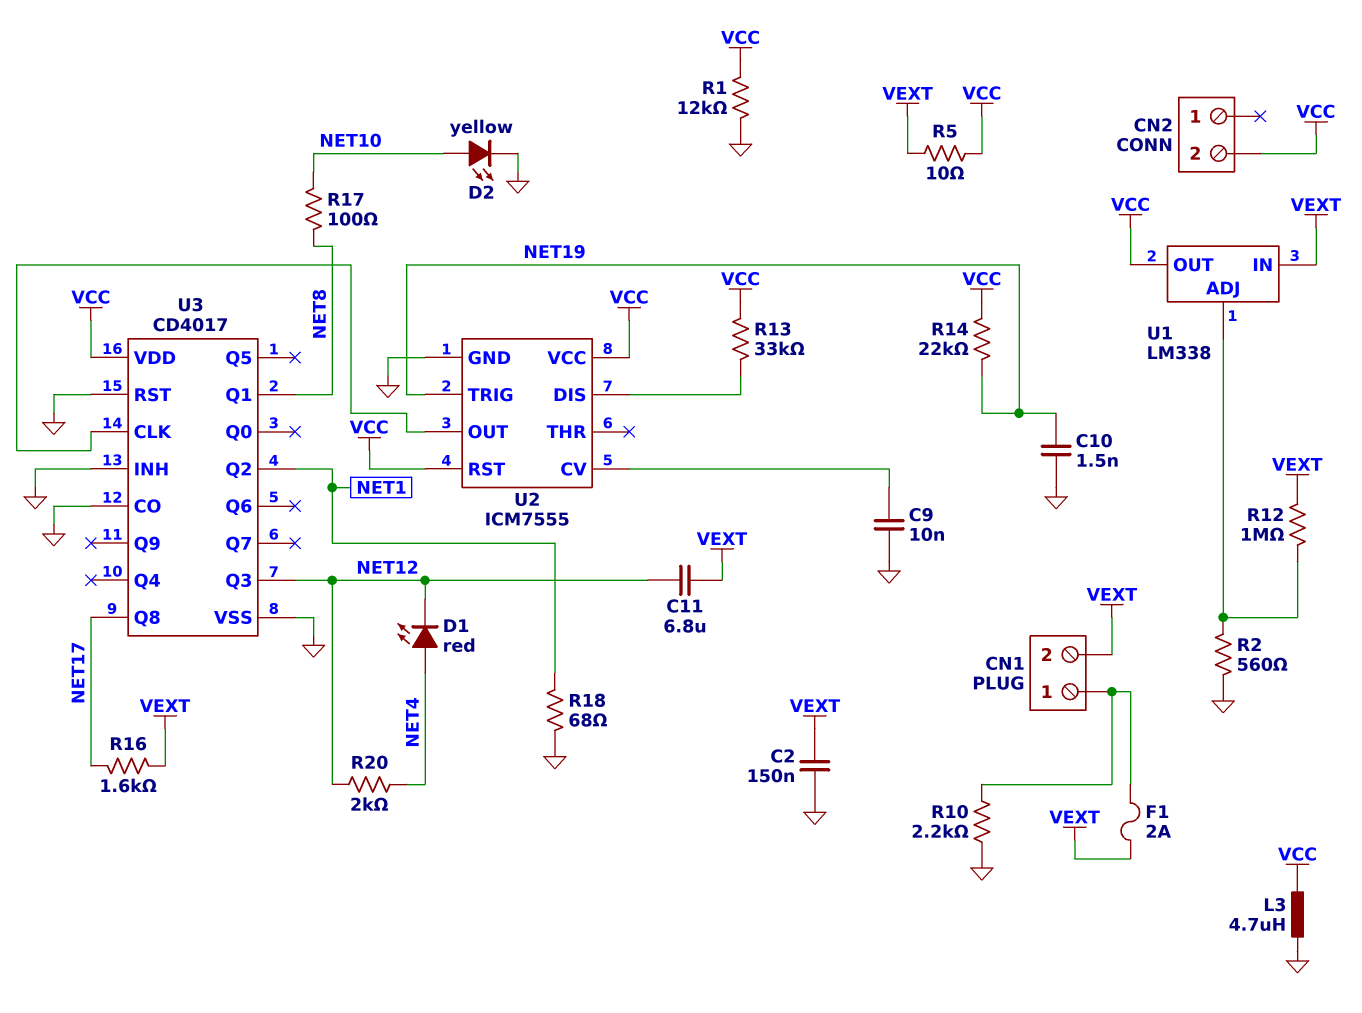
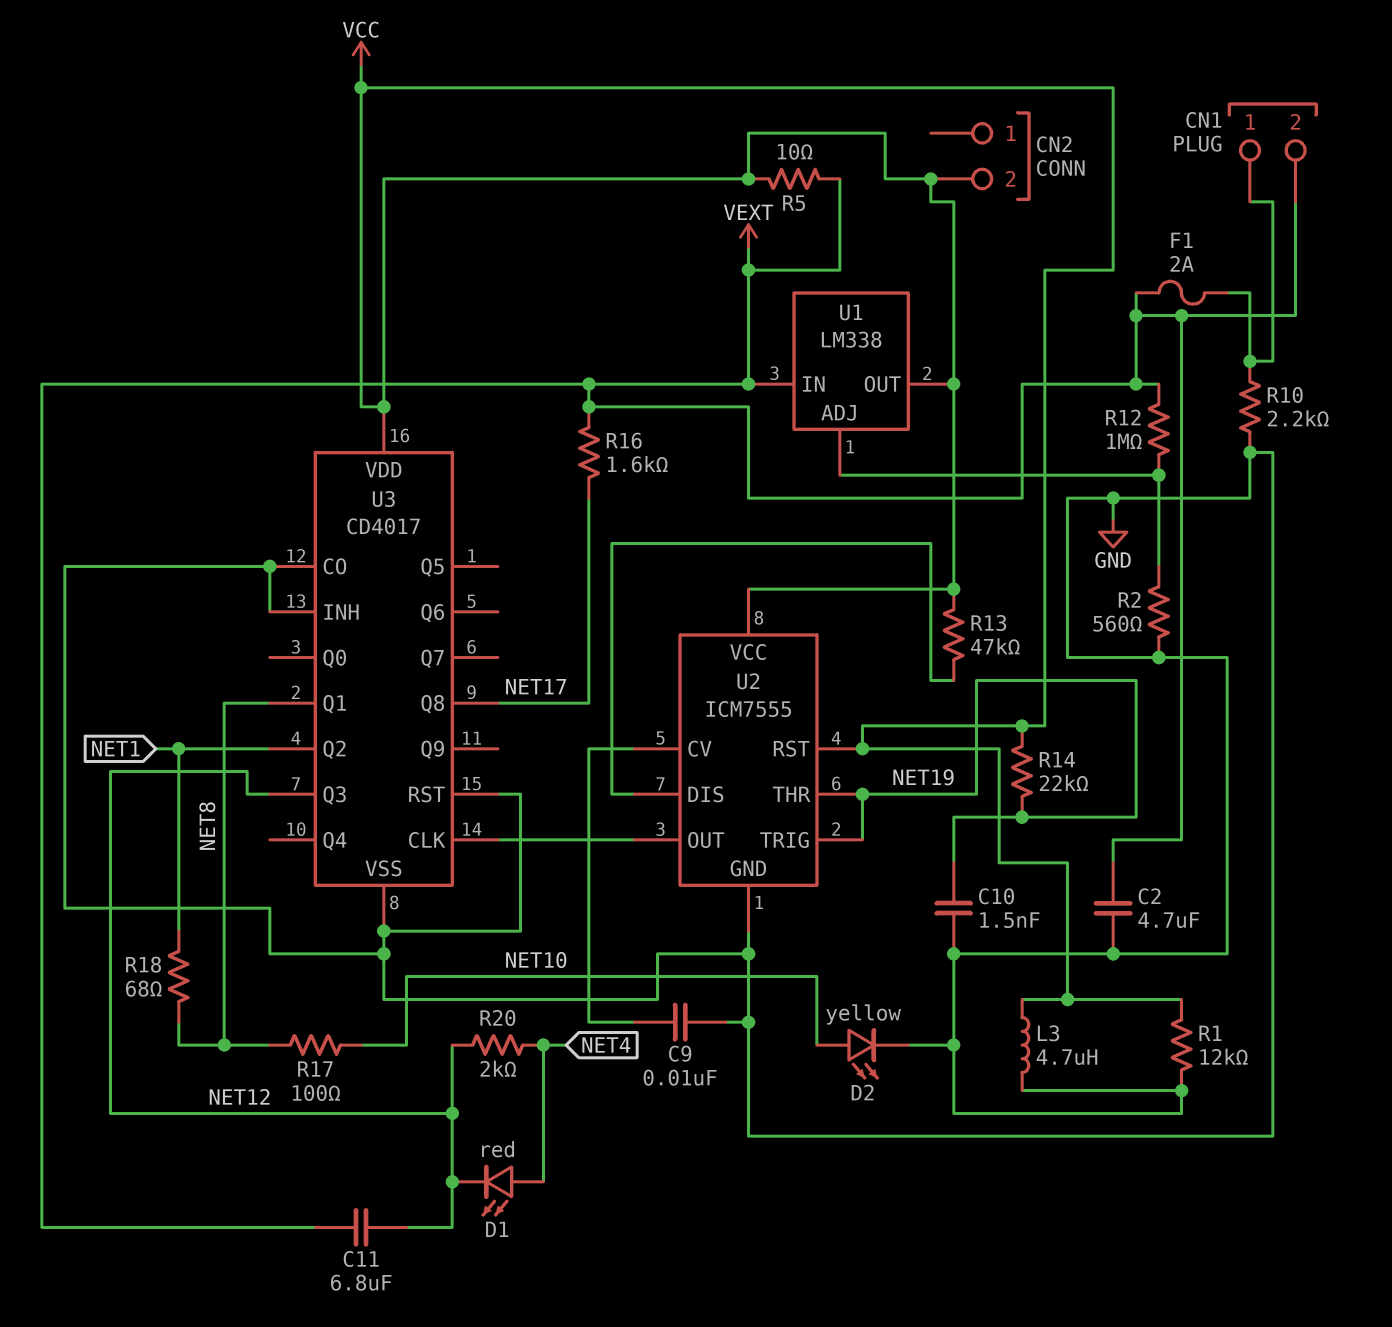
C2: 150nF (GND, VEXT) -> 4.7uF (GND, VEXT)
R13: 33k (U2/DIS, VCC) -> 47k (U2/DIS, VCC)
R18: 68 (GND, NET1) -> 68 (NET1, NET8)
U2 pin THR: none -> NET19

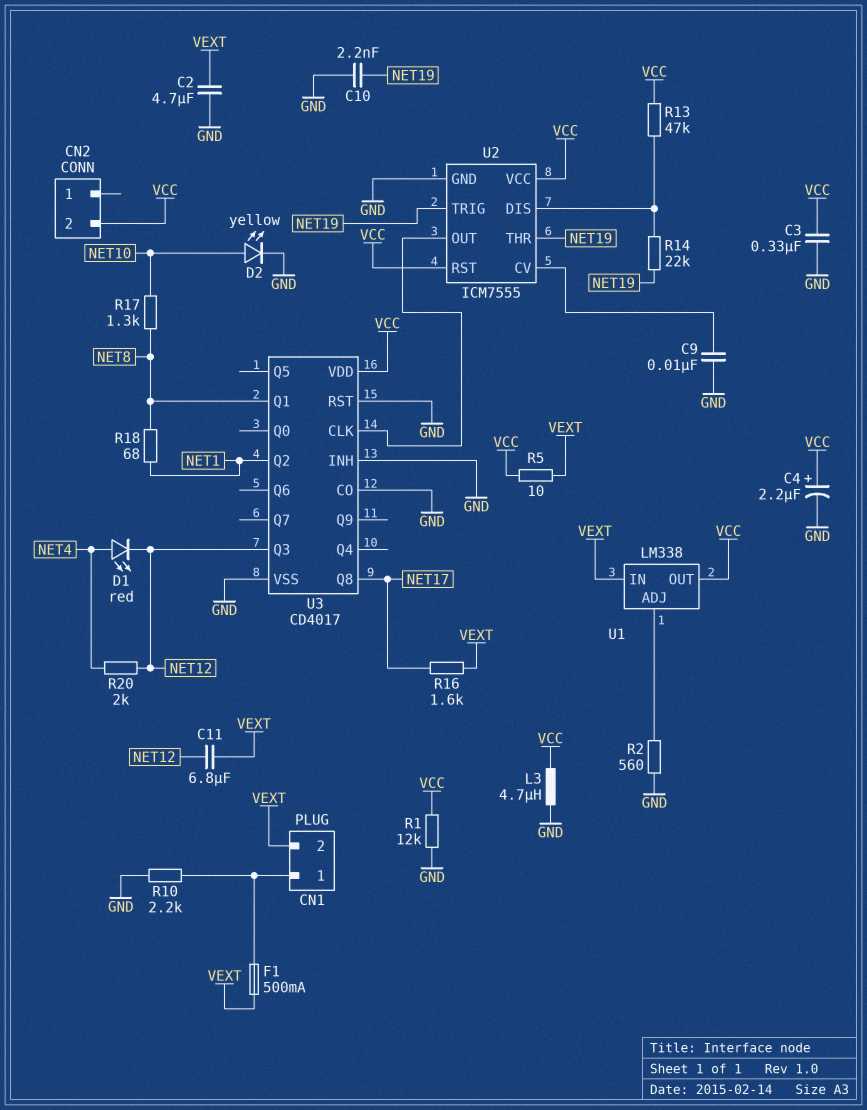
C3: none -> 330nF (GND, VCC)
C4: none -> 2.2uF (plus VCC, minus GND)
C10: 1.5nF (GND, NET19) -> 2.2nF (GND, NET19)
F1: 2A (CN1/1, VEXT) -> 500mA (CN1/1, VEXT)
R12: 1M (U1/ADJ, VEXT) -> none
R14: 22k (NET19, VCC) -> 22k (NET19, U2/DIS)
R17: 100 (NET8, NET10) -> 1.3k (NET8, NET10)

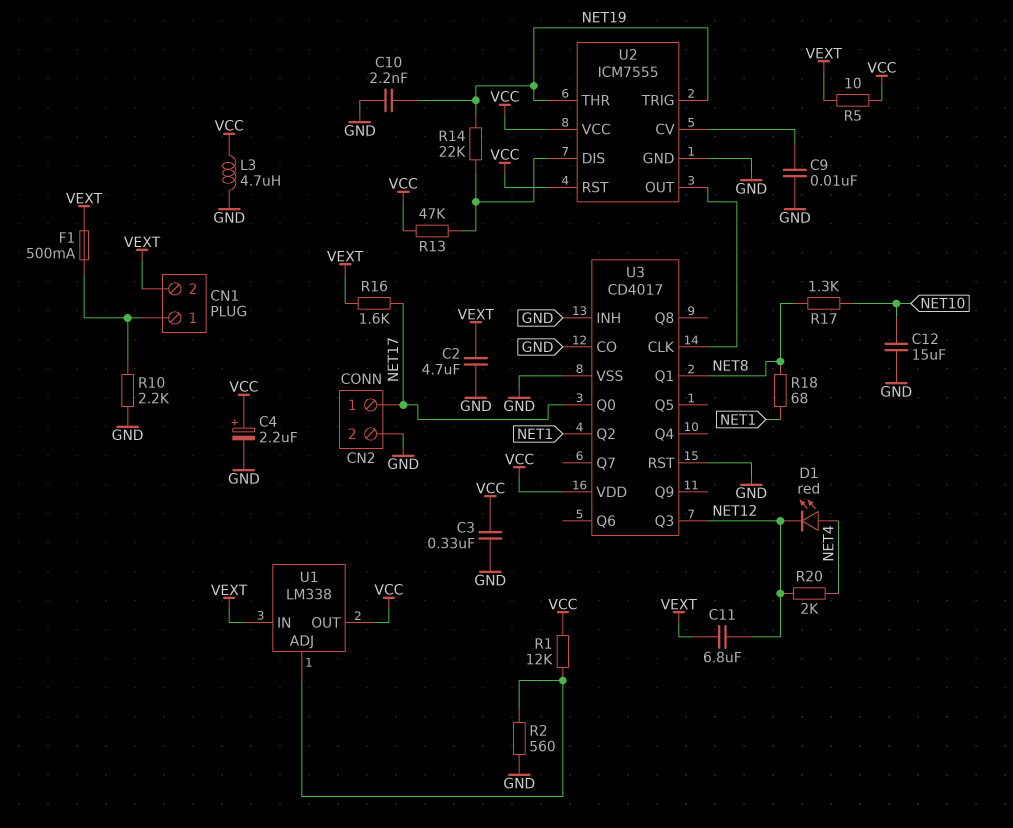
C12: none -> 15uF (GND, NET10)
CN2 pin 1: none -> NET17
CN2 pin 2: VCC -> GND
D2: LED yellow (A NET10, K GND) -> none
R1: 12k (GND, VCC) -> 12k (U1/ADJ, VCC)
U3 pin Q0: none -> NET17
U3 pin Q8: NET17 -> none

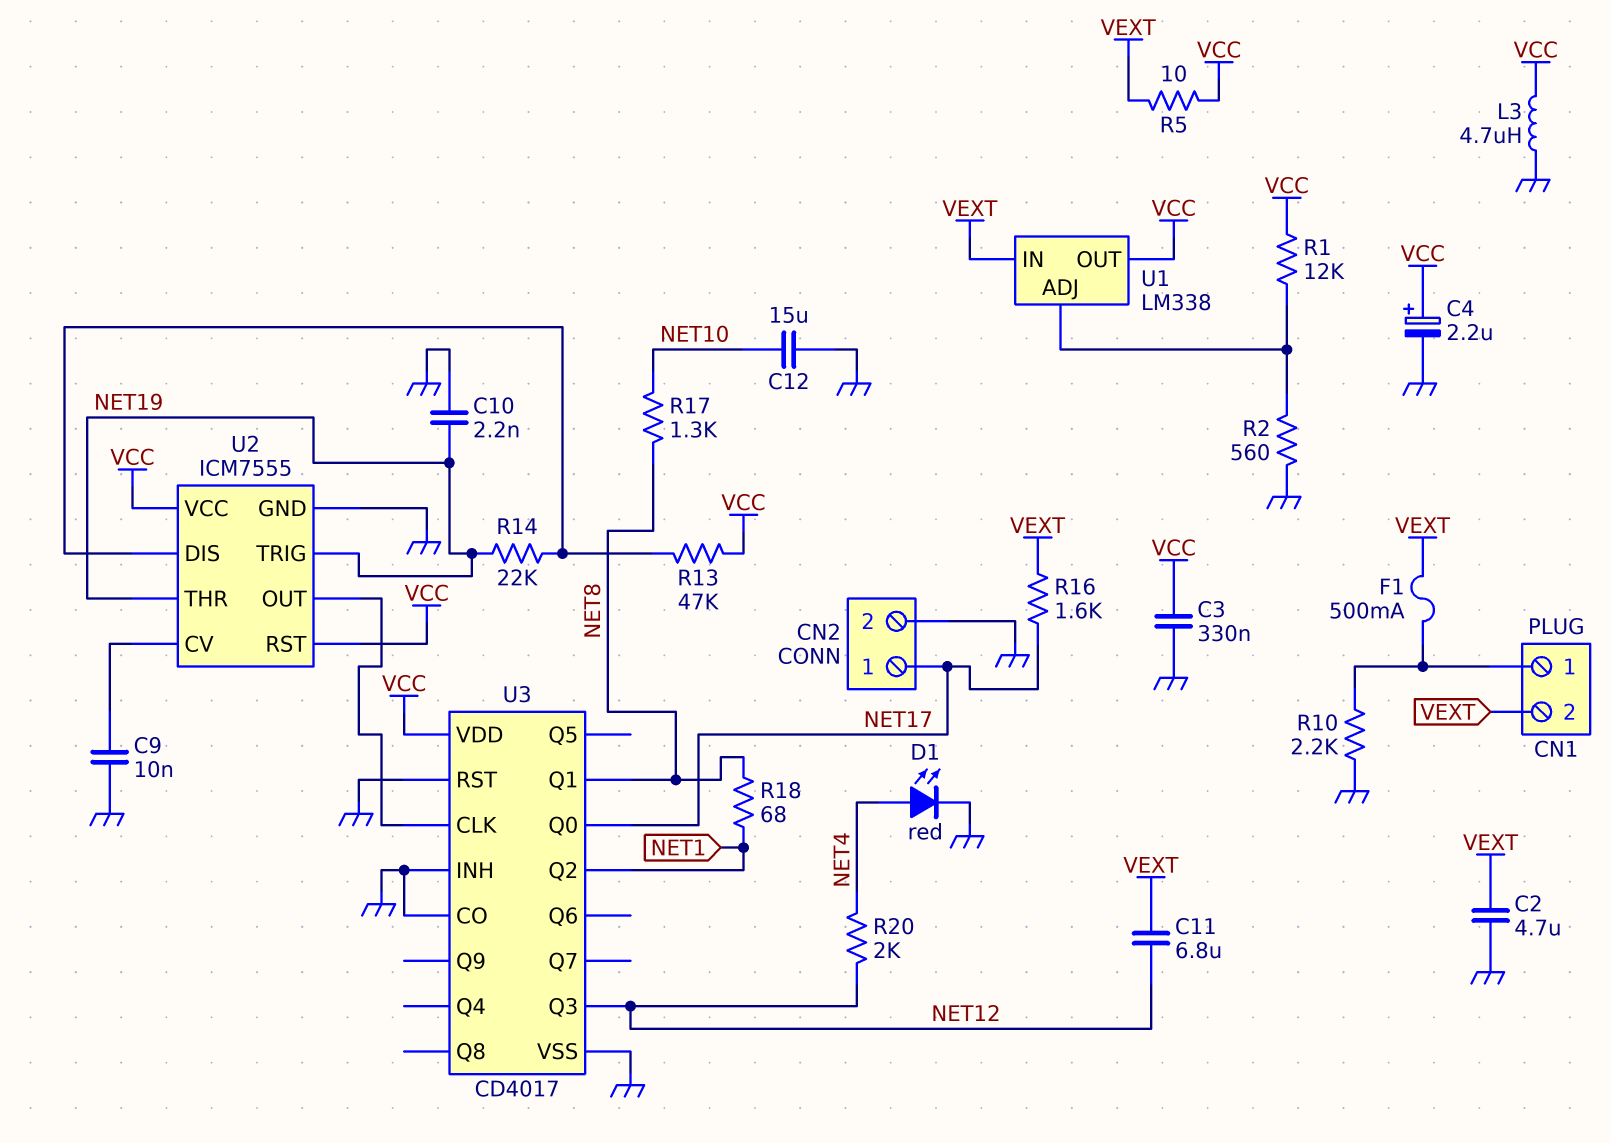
D1: LED red (A NET4, K NET12) -> LED red (A NET4, K GND)

